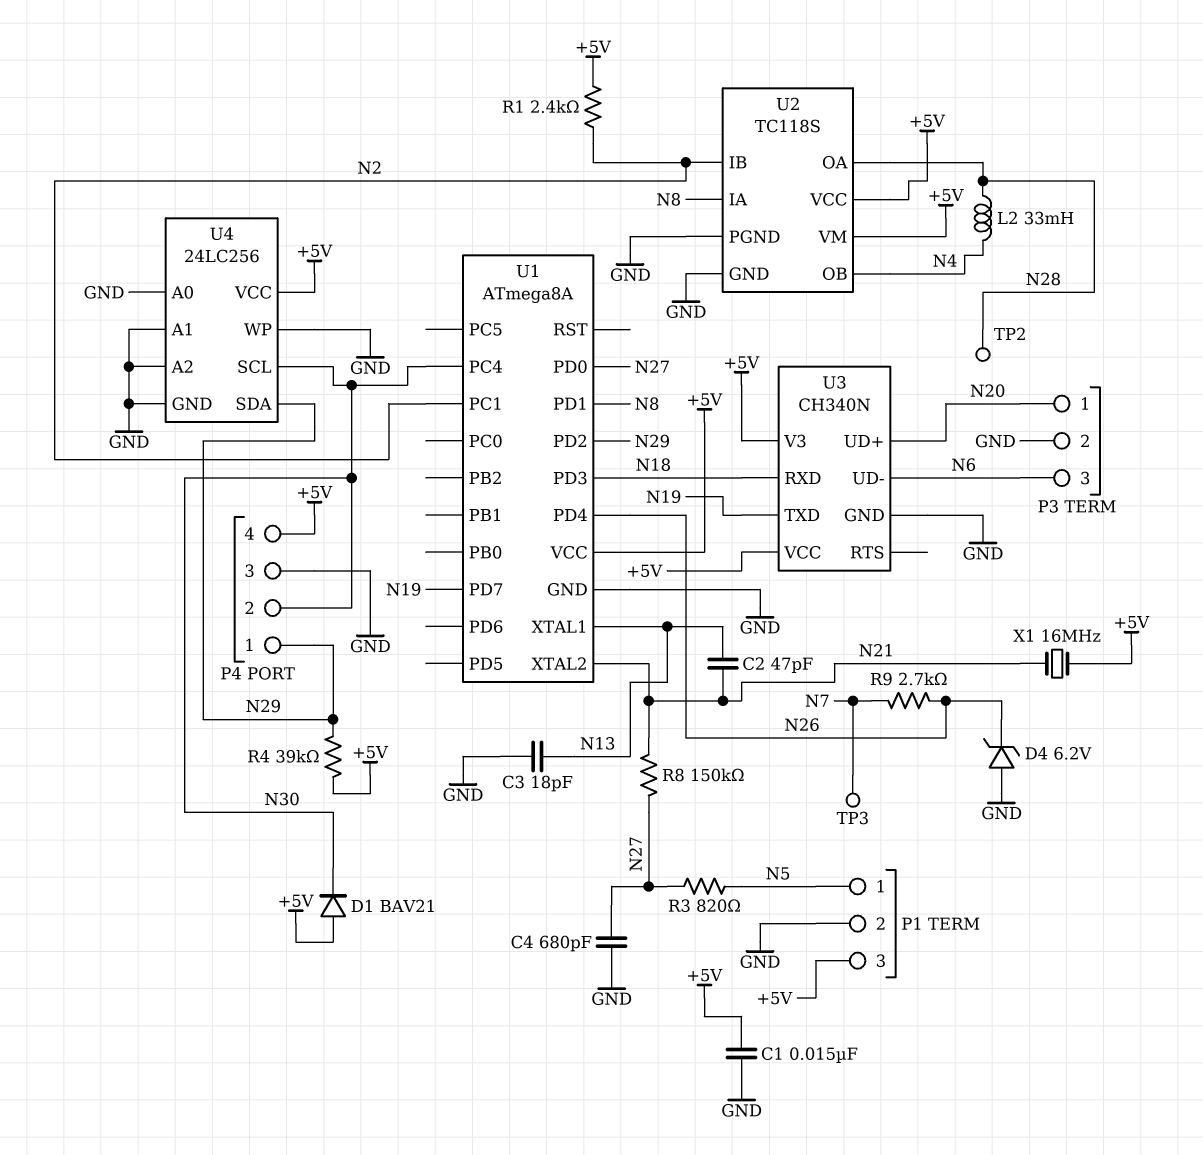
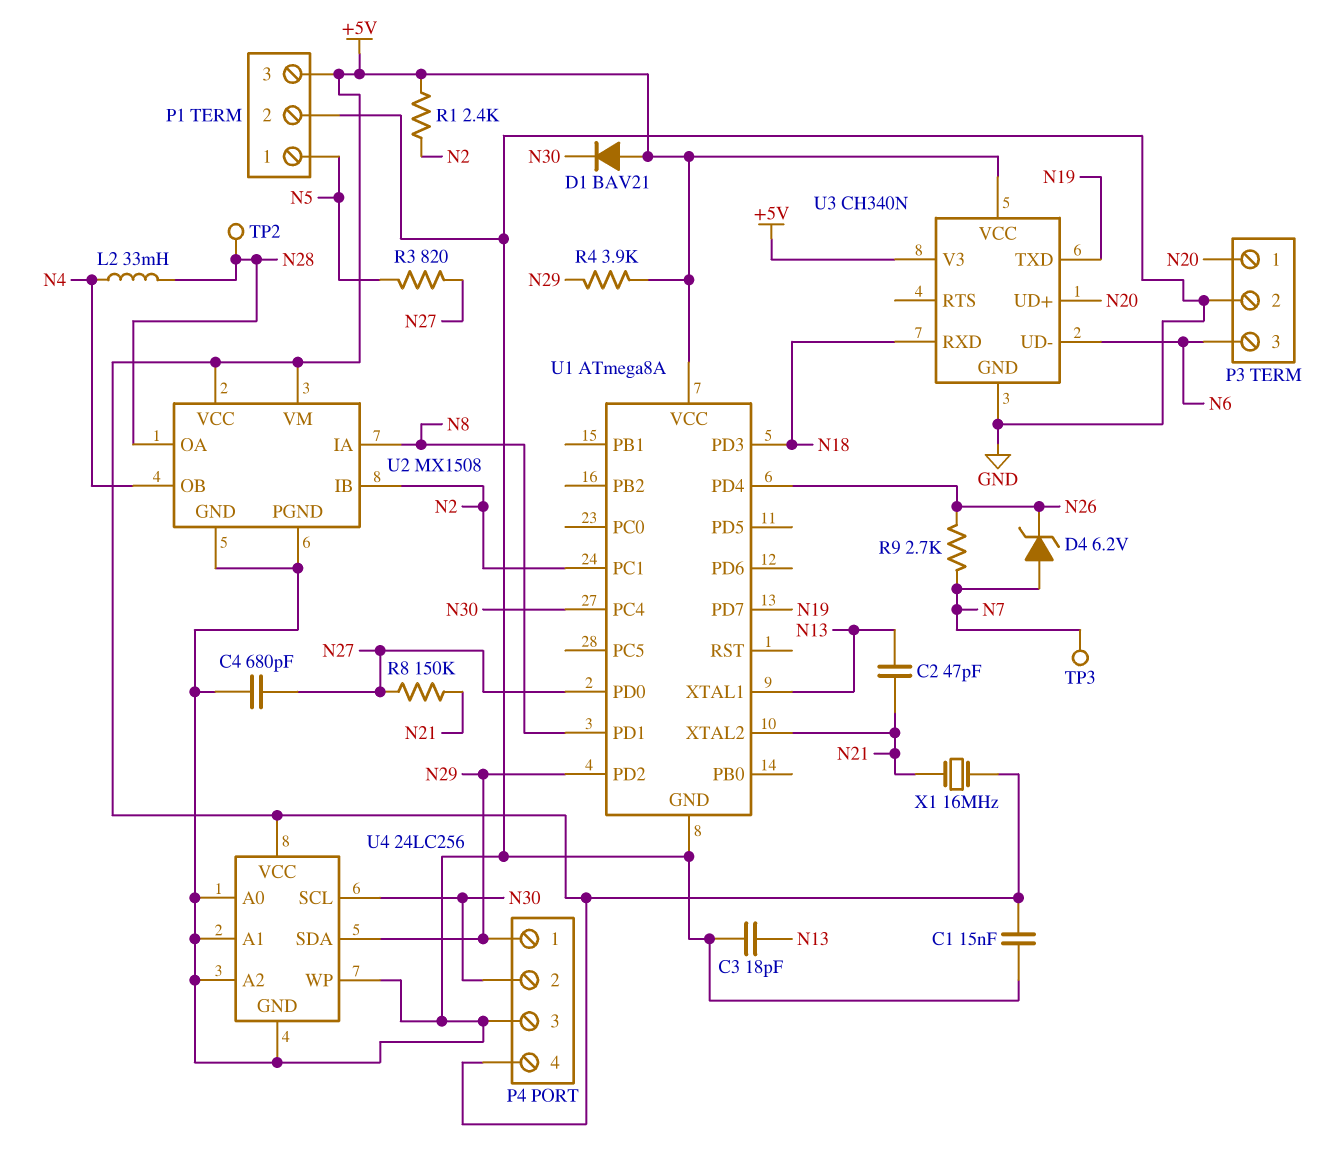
D4: zener 6.2V (A GND, K N26) -> zener 6.2V (A N7, K N26)
R4: 39k (+5V, N29) -> 3.9k (+5V, N29)
U2: TC118S -> MX1508

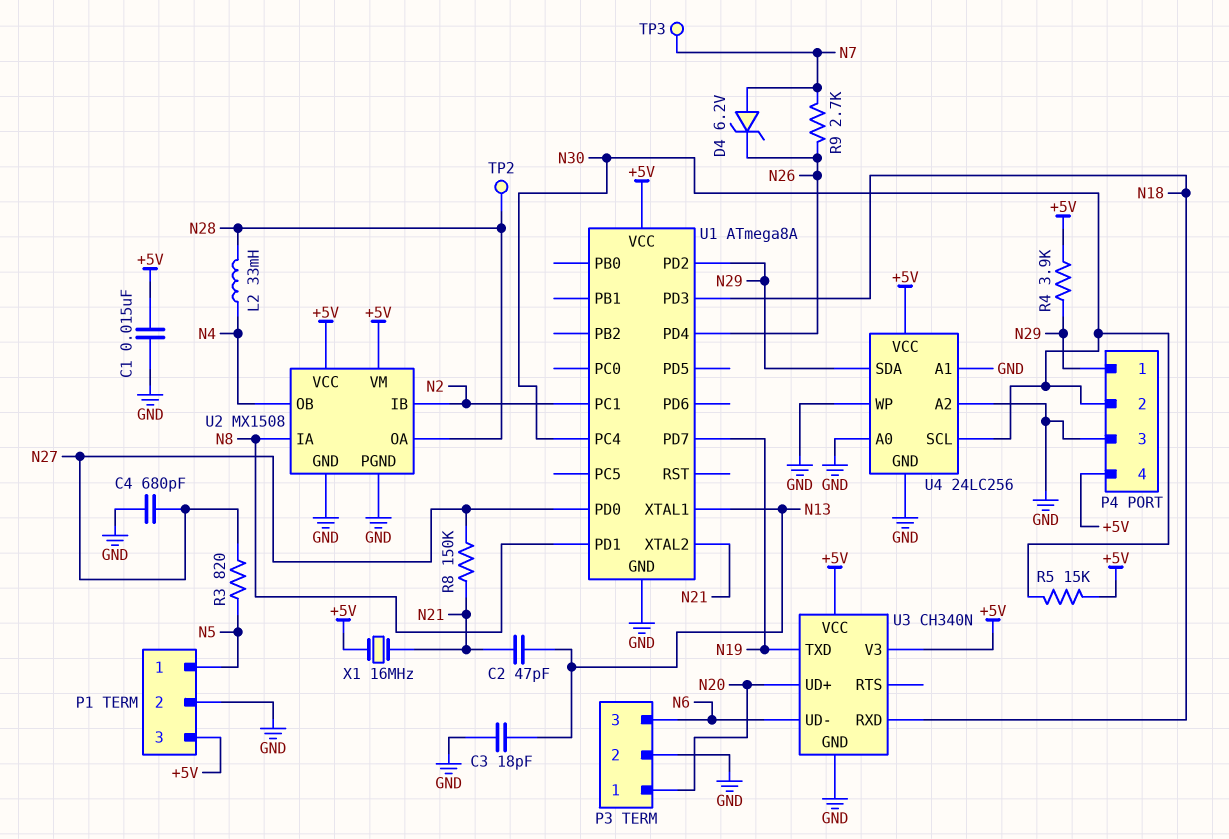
D1: diode BAV21 (A +5V, K N30) -> none
R1: 2.4k (+5V, N2) -> none
R5: none -> 15k (+5V, N30)

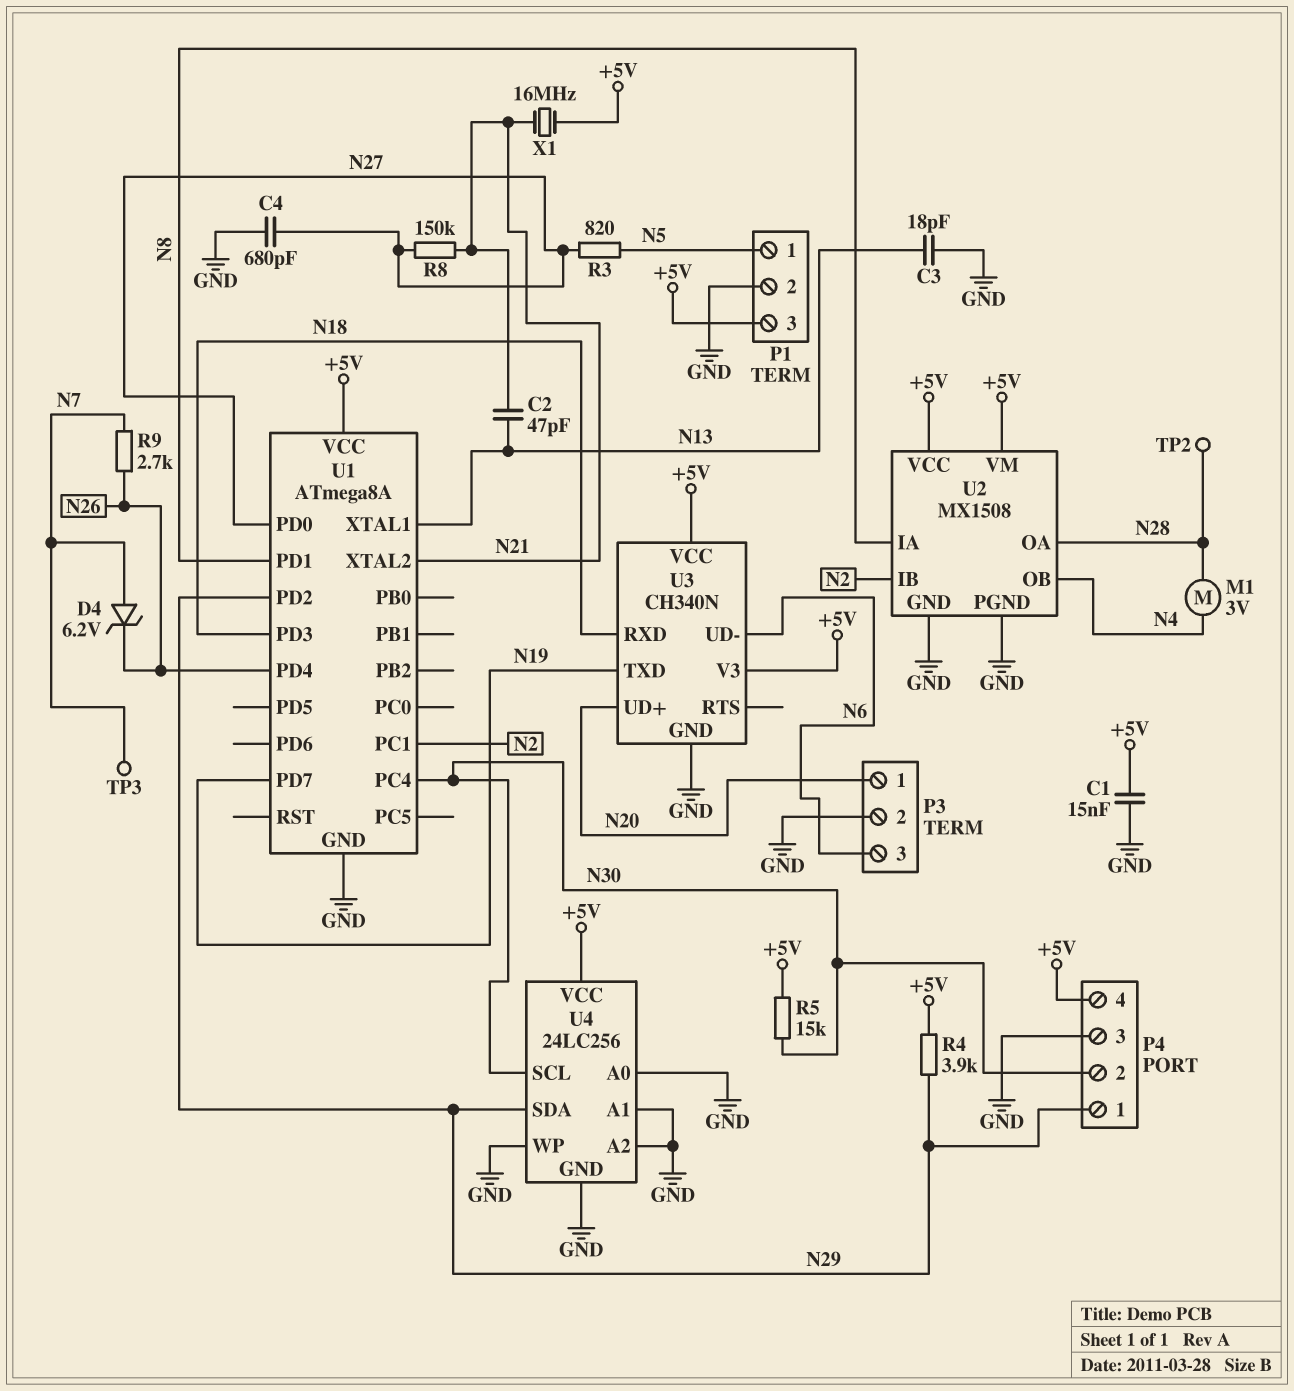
L2: 33mH (N4, N28) -> none
M1: none -> motor 3V (N4, N28)

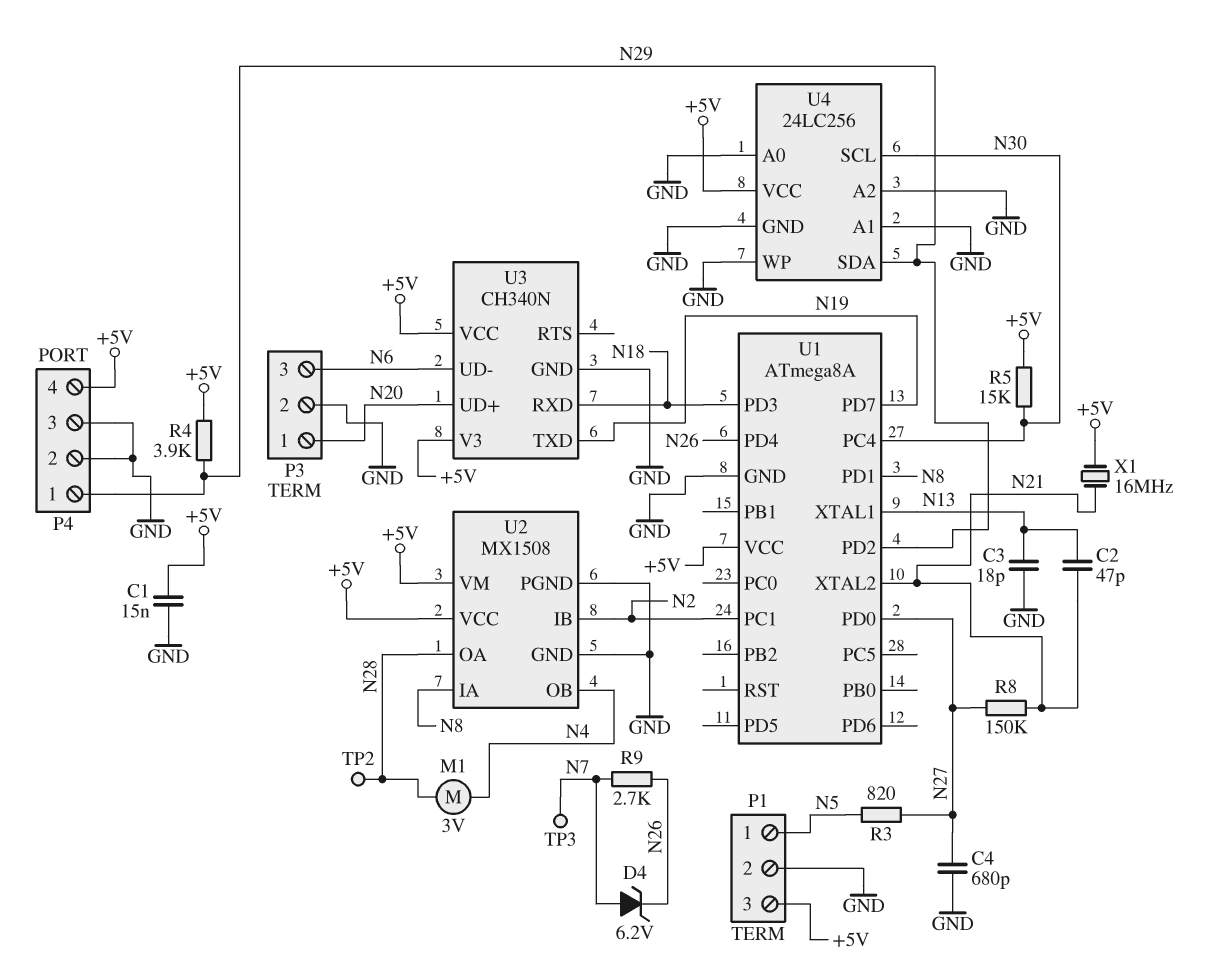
P4 pin 2: N30 -> GND

